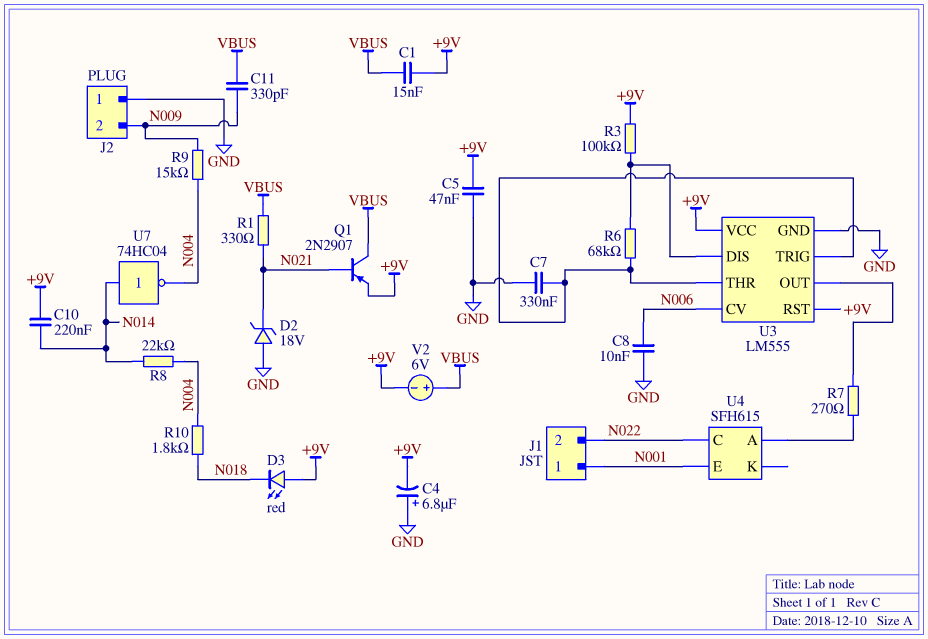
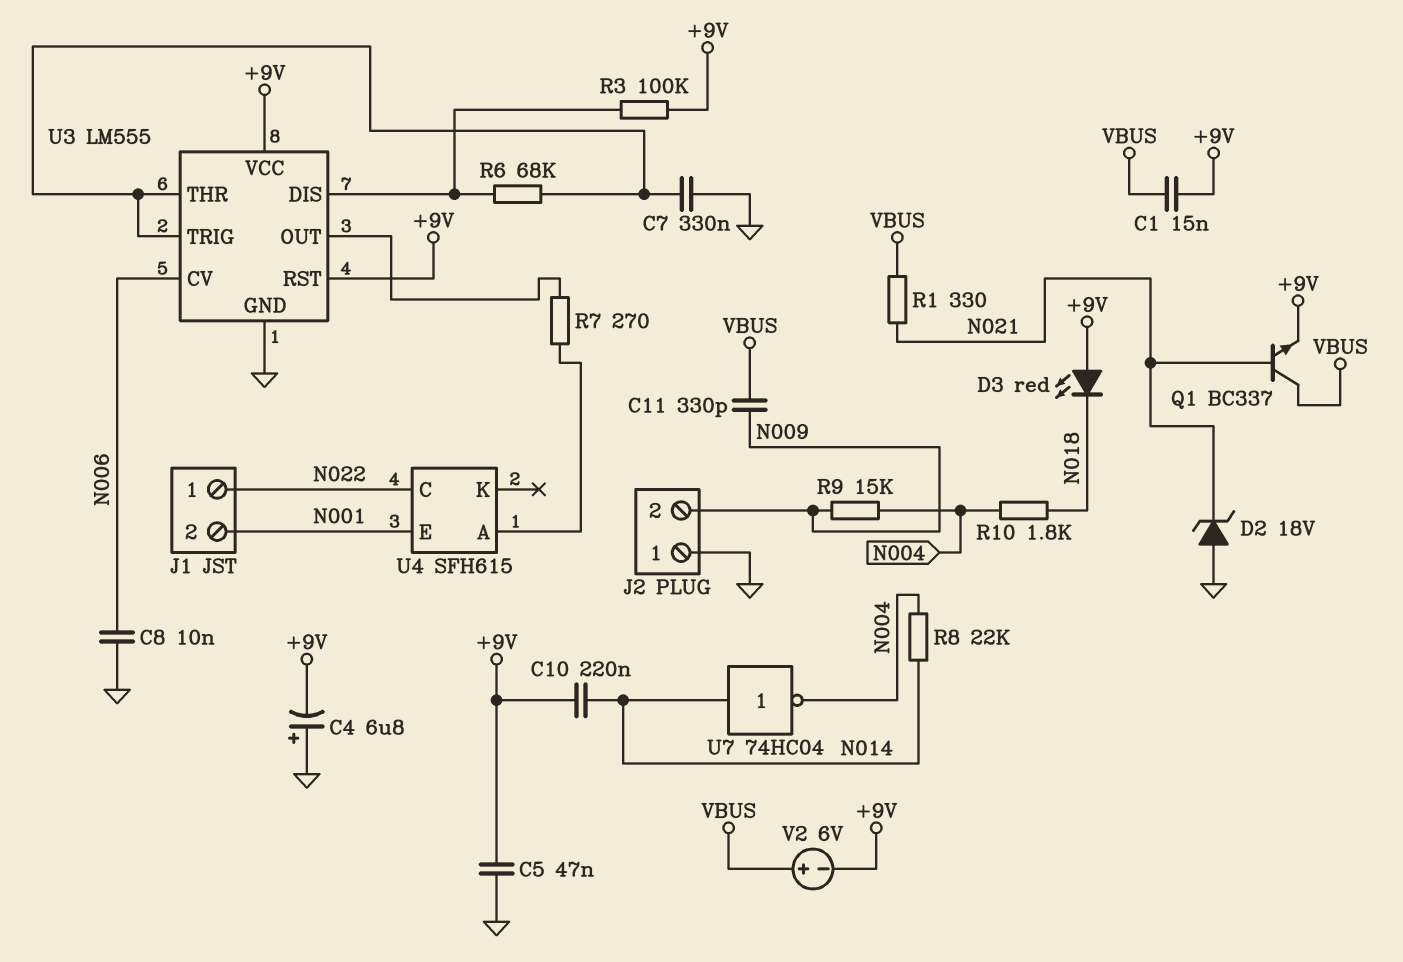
J1 pin 1: N001 -> N022
J1 pin 2: N022 -> N001
Q1: PNP 2N2907 (B N021, C VBUS, E +9V) -> NPN BC337 (B N021, C VBUS, E +9V)

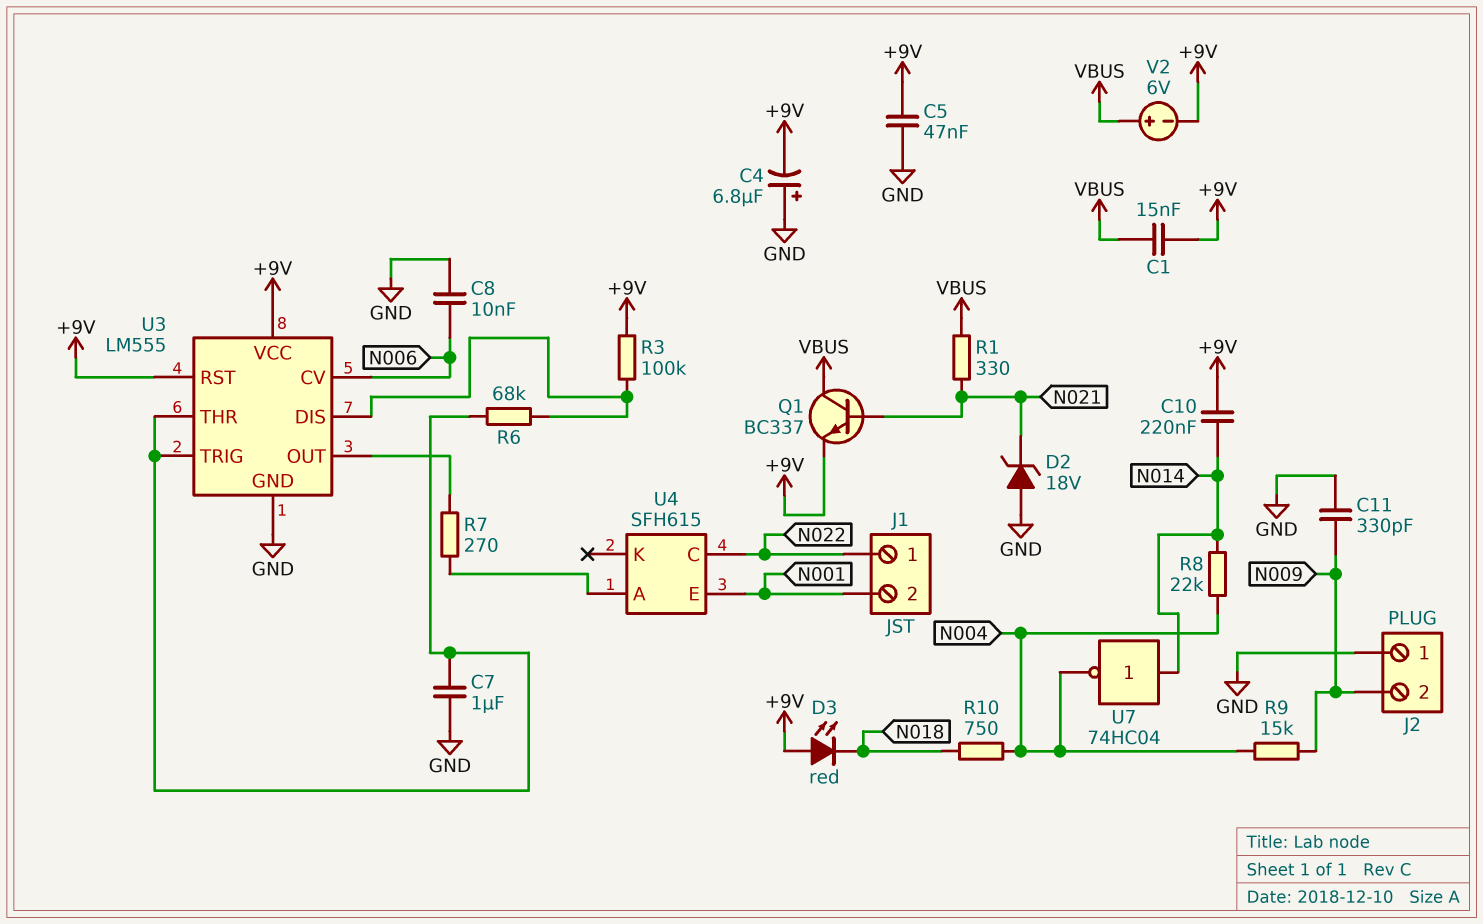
C7: 330nF (GND, U3/THR) -> 1uF (GND, U3/THR)
C11: 330pF (N009, VBUS) -> 330pF (GND, N009)
R10: 1.8k (N004, N018) -> 750 (N004, N018)

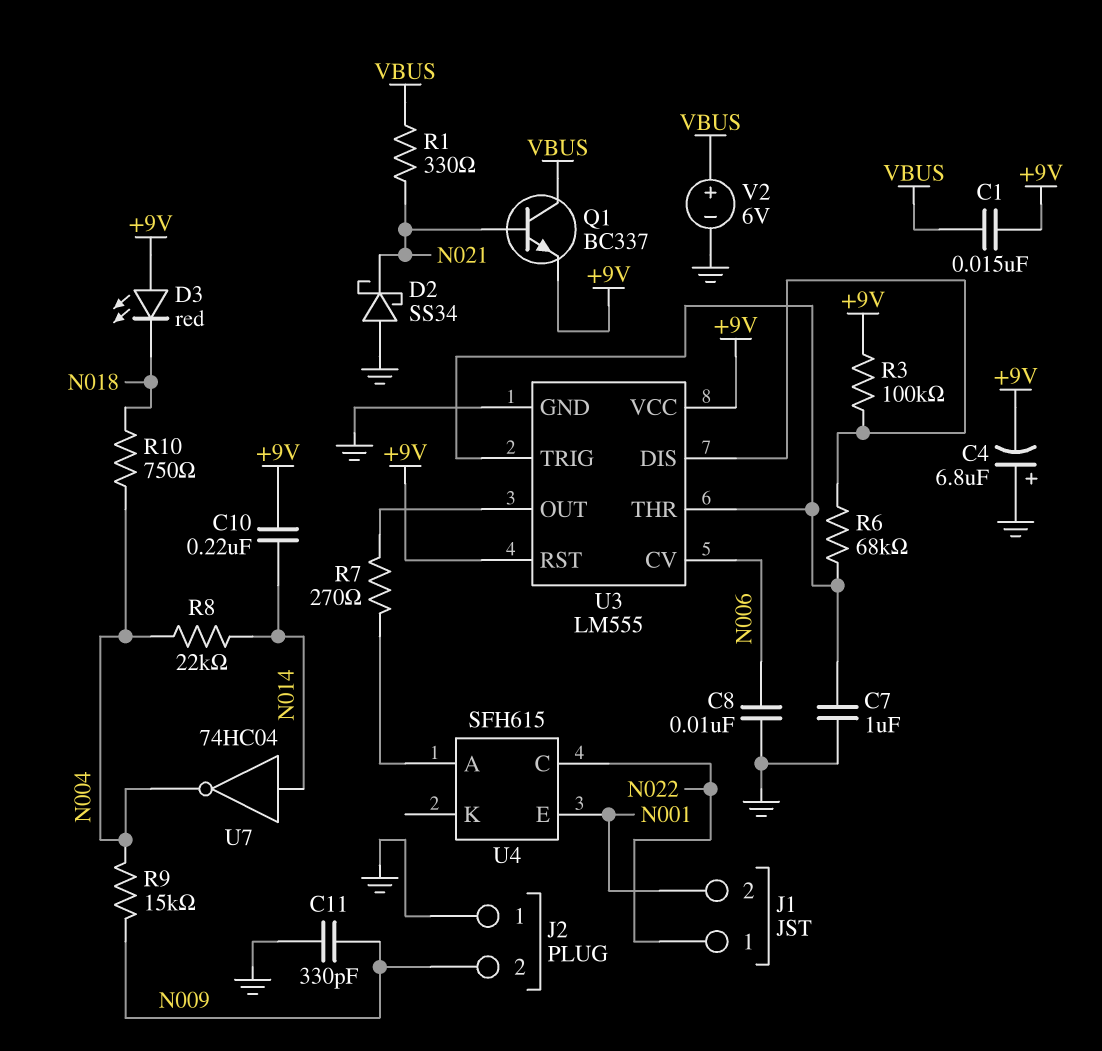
C5: 47nF (+9V, GND) -> none
D2: zener 18V (A GND, K N021) -> schottky SS34 (A GND, K N021)
V2: 6V (plus VBUS, minus +9V) -> 6V (plus VBUS, minus GND)

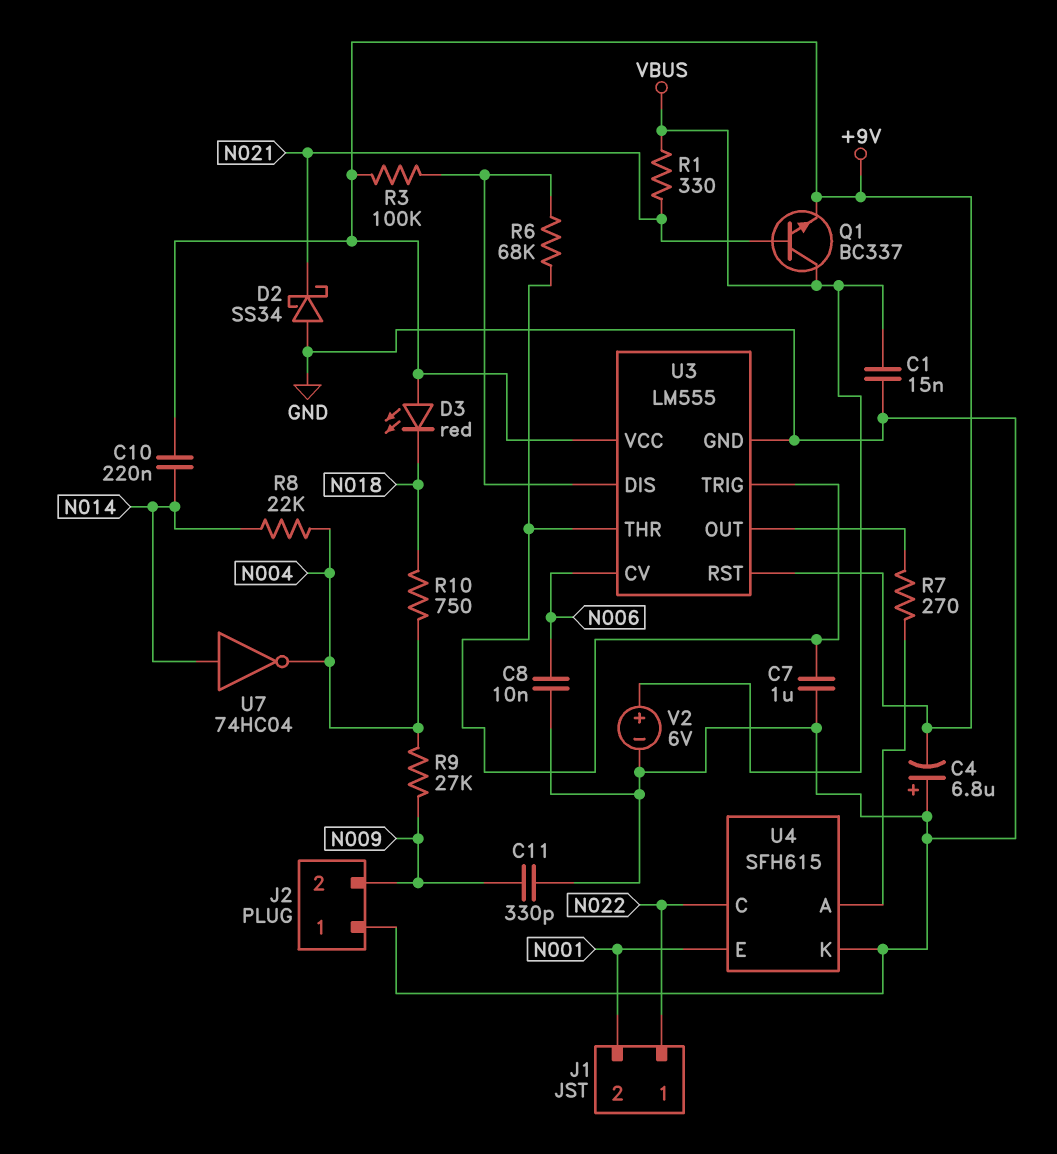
C1: 15nF (+9V, VBUS) -> 15nF (GND, VBUS)
R9: 15k (N004, N009) -> 27k (N004, N009)
U4 pin K: none -> GND

